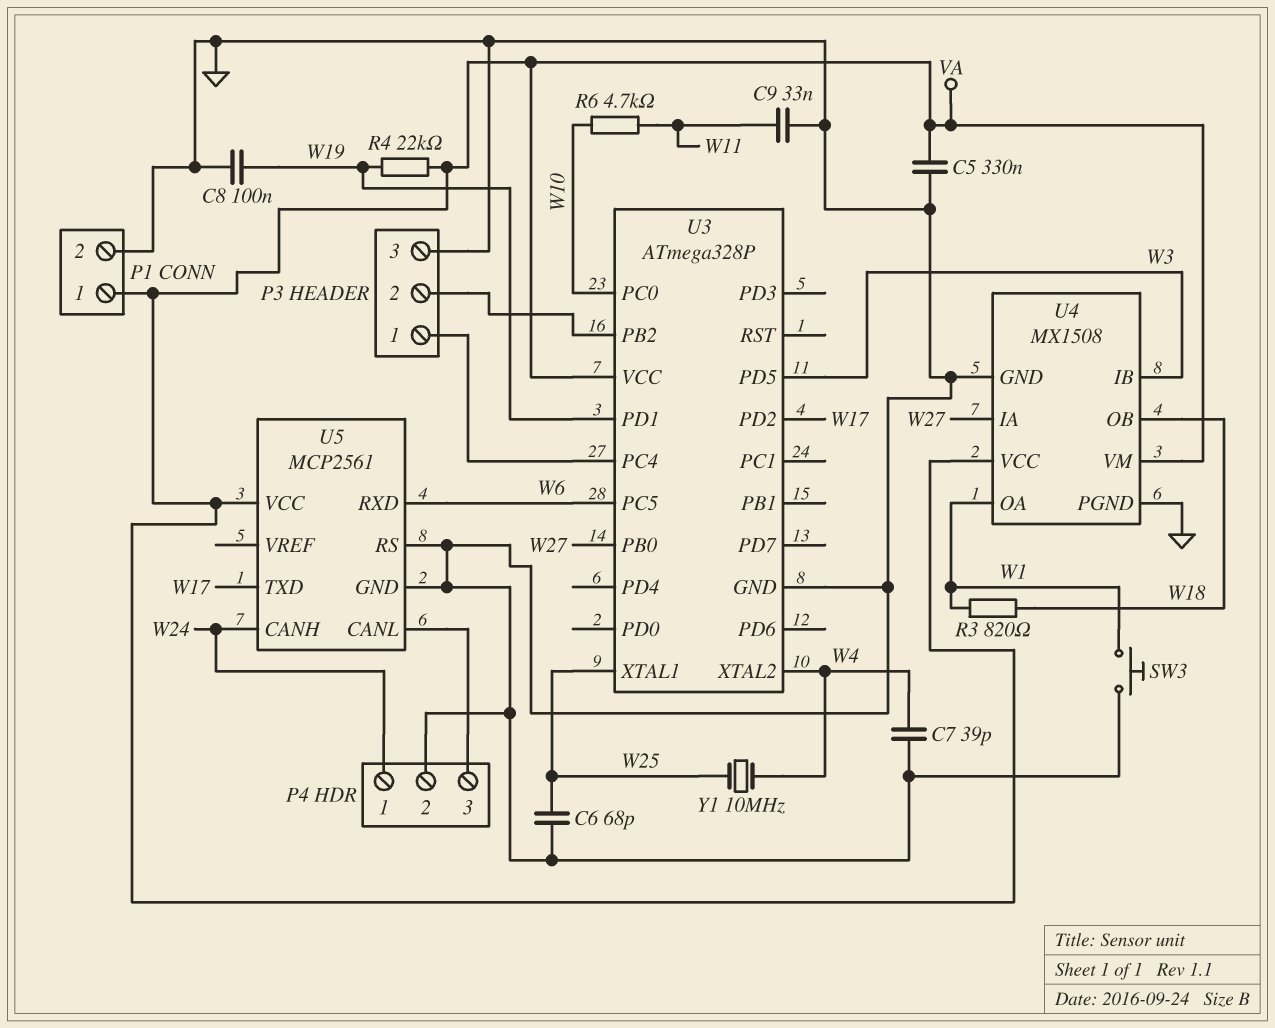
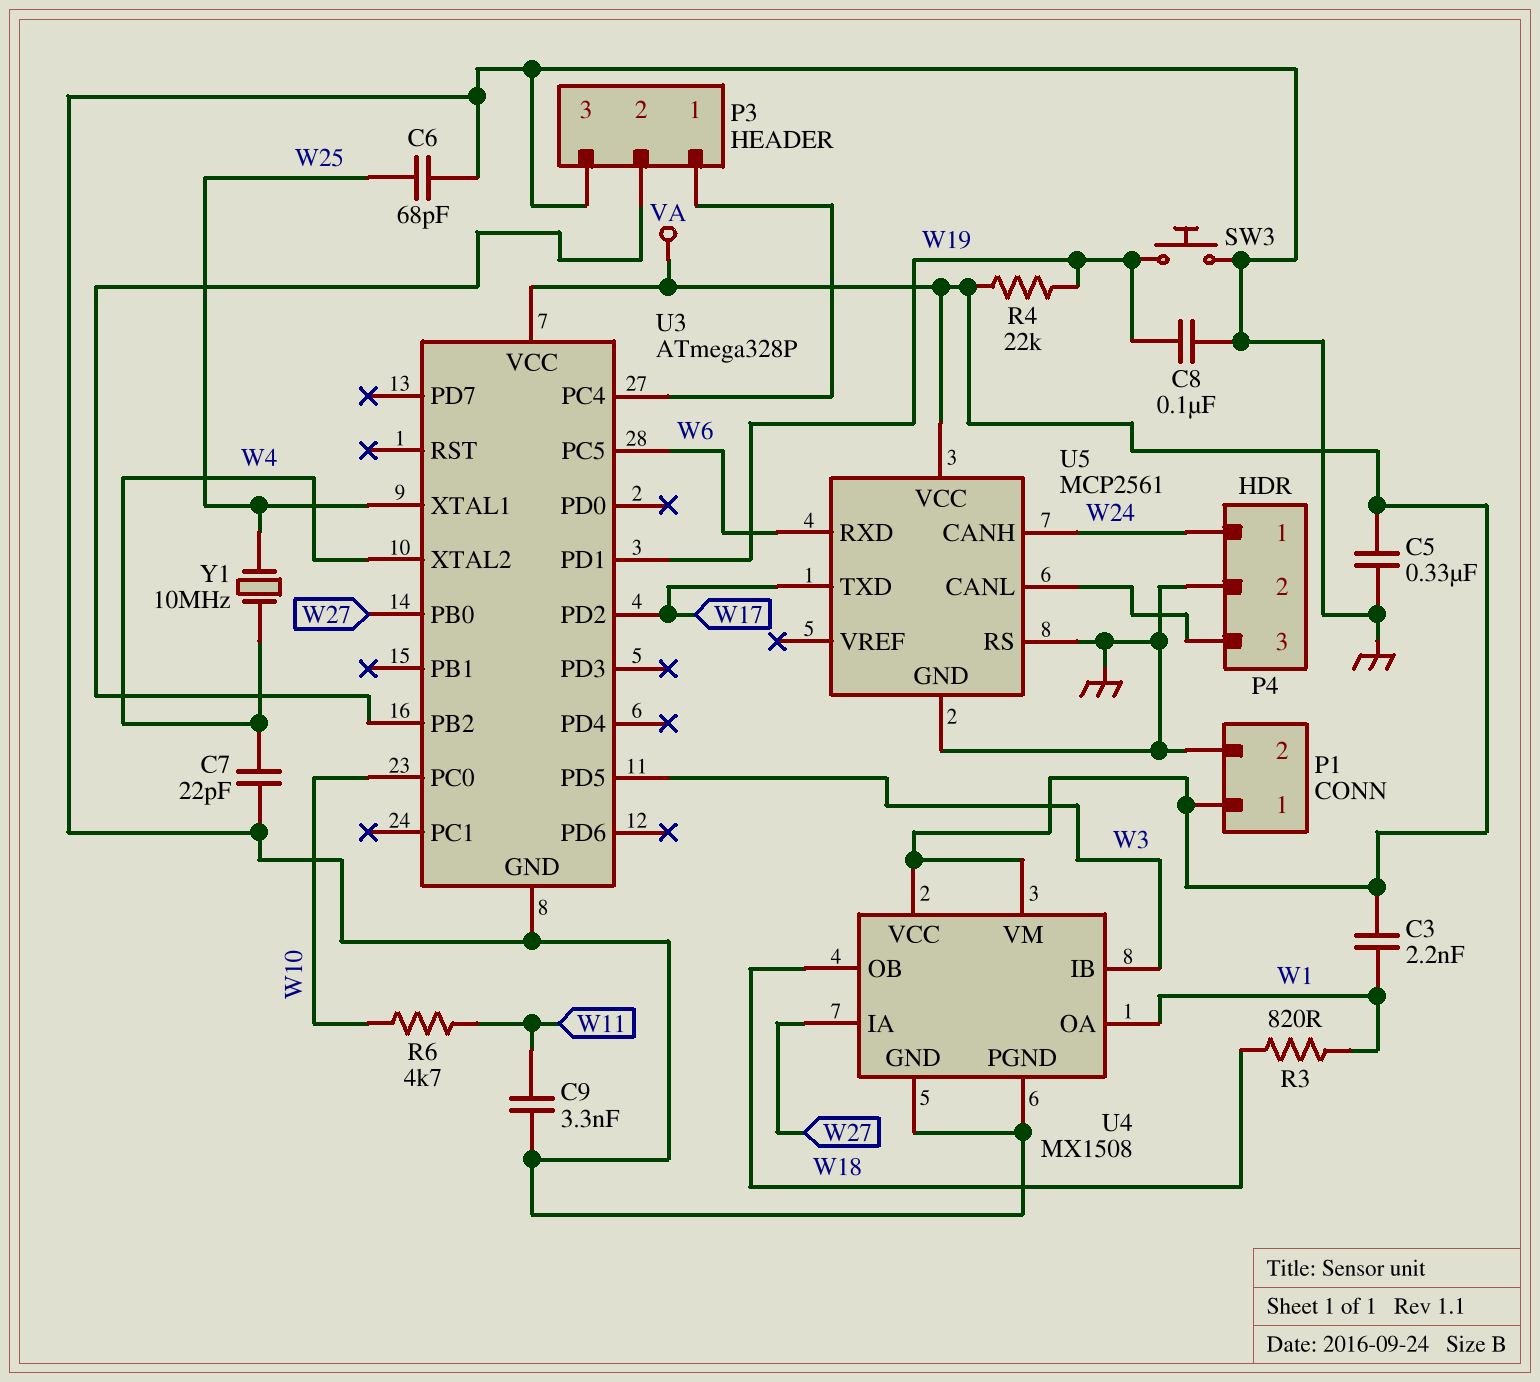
C3: none -> 2.2nF (VA, W1)
C7: 39pF (GND, W4) -> 22pF (GND, W4)
C9: 33nF (GND, W11) -> 3.3nF (GND, W11)
SW3: button (GND, W1) -> button (GND, W19)

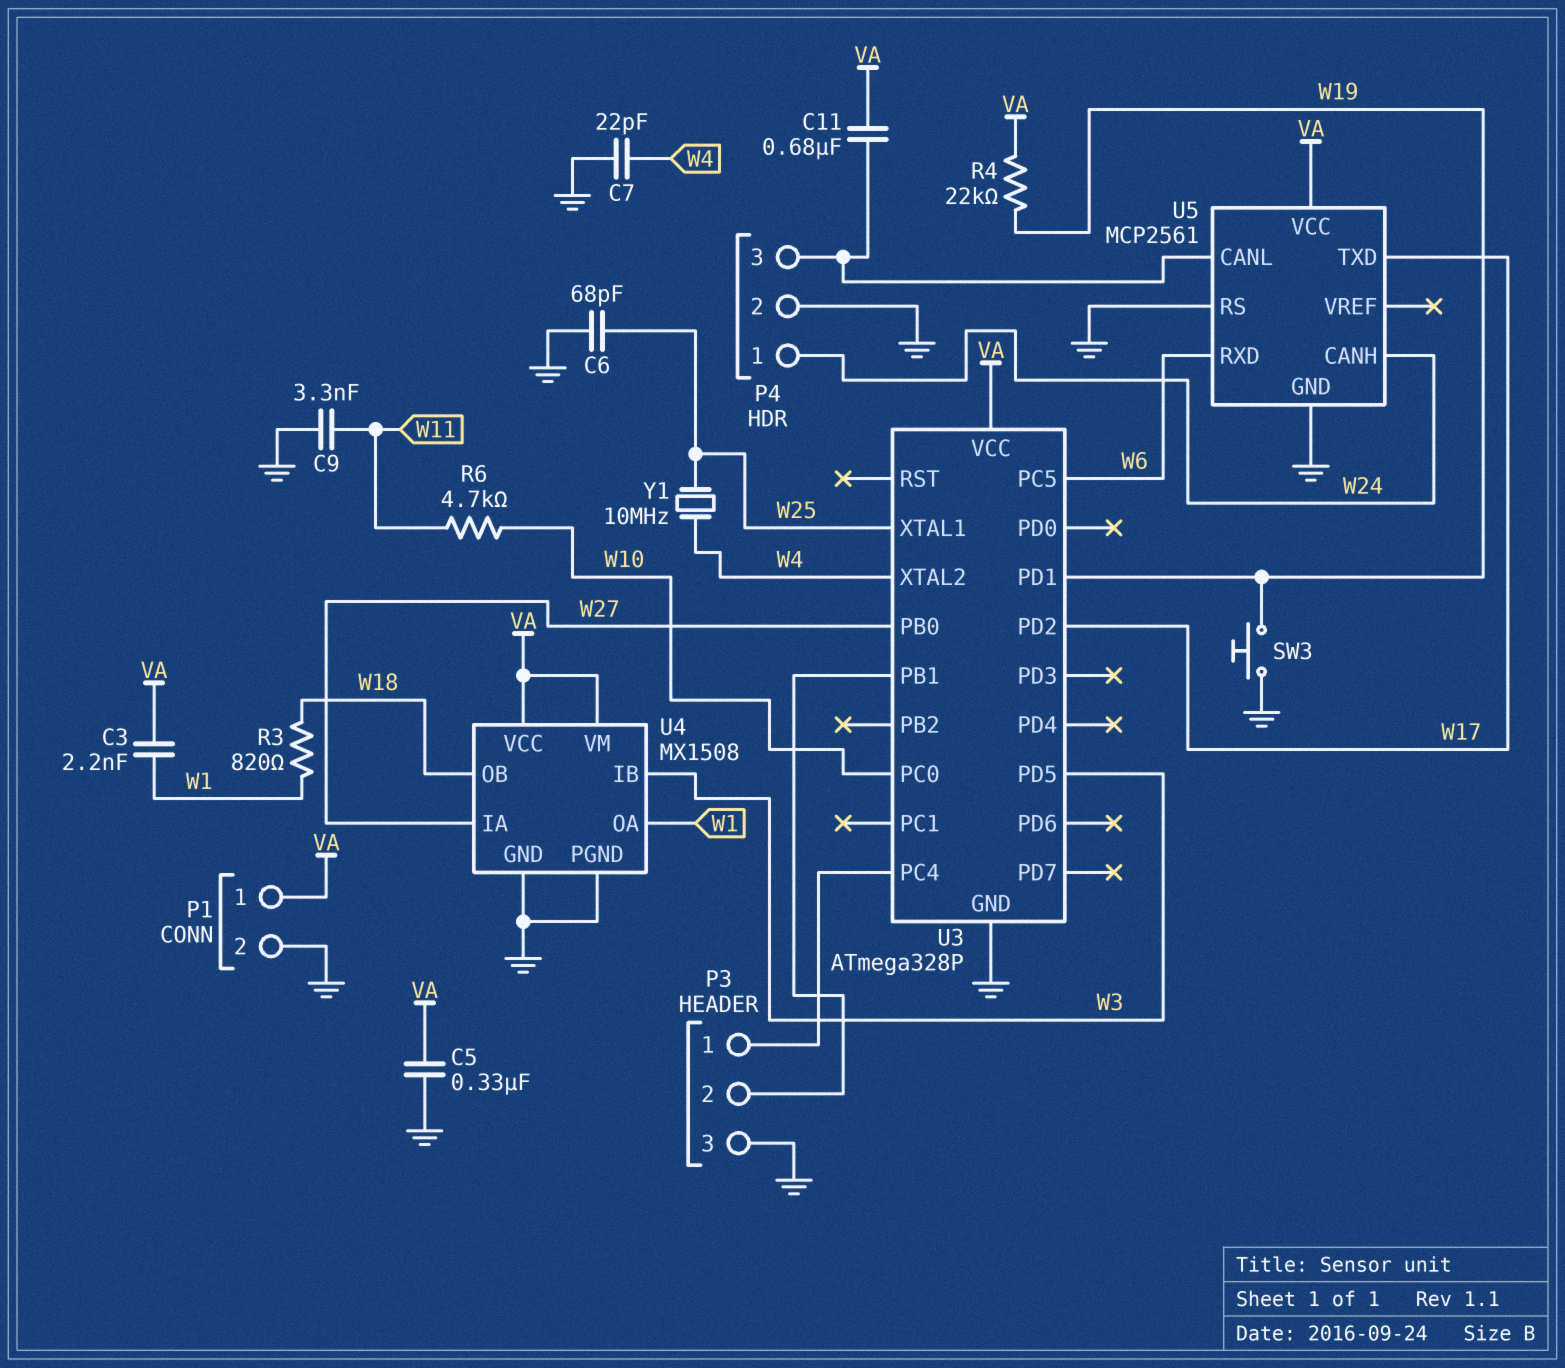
C8: 100nF (GND, W19) -> none
C11: none -> 680nF (P4/3, VA)
U3 pin PB1: none -> P3/2
U3 pin PB2: P3/2 -> none

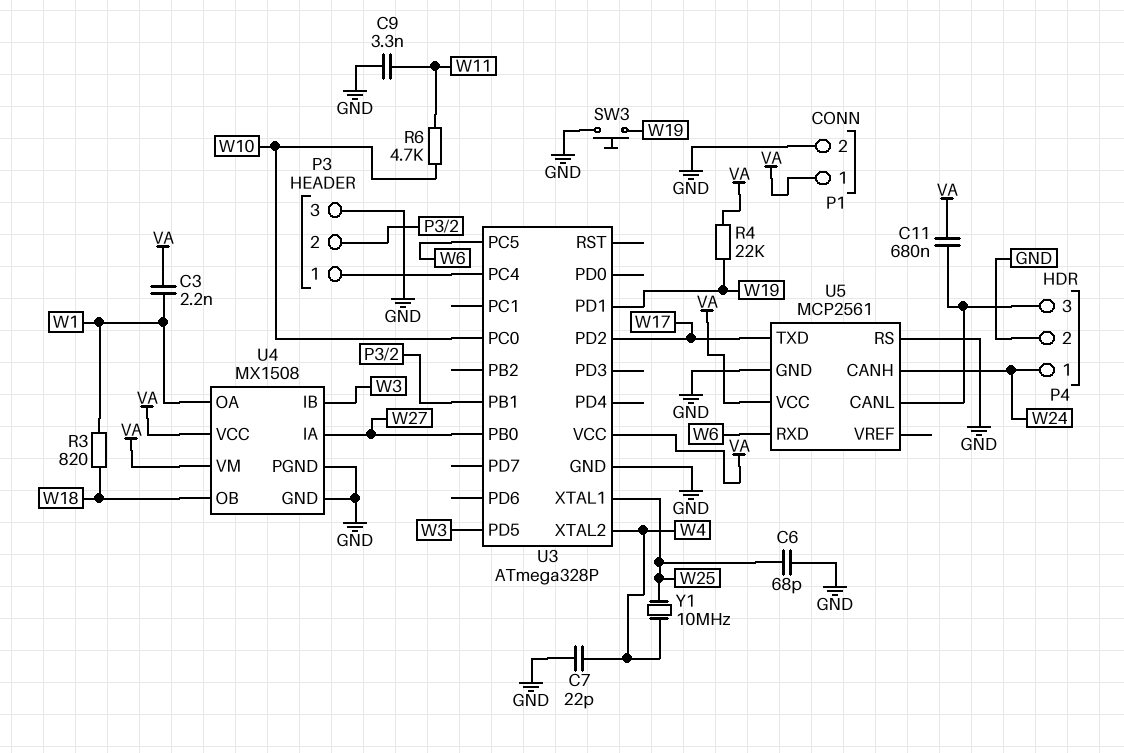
C5: 330nF (GND, VA) -> none

